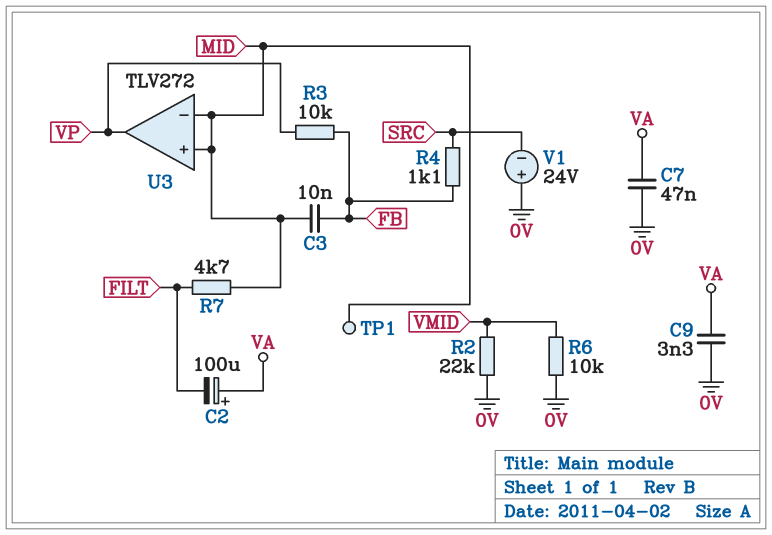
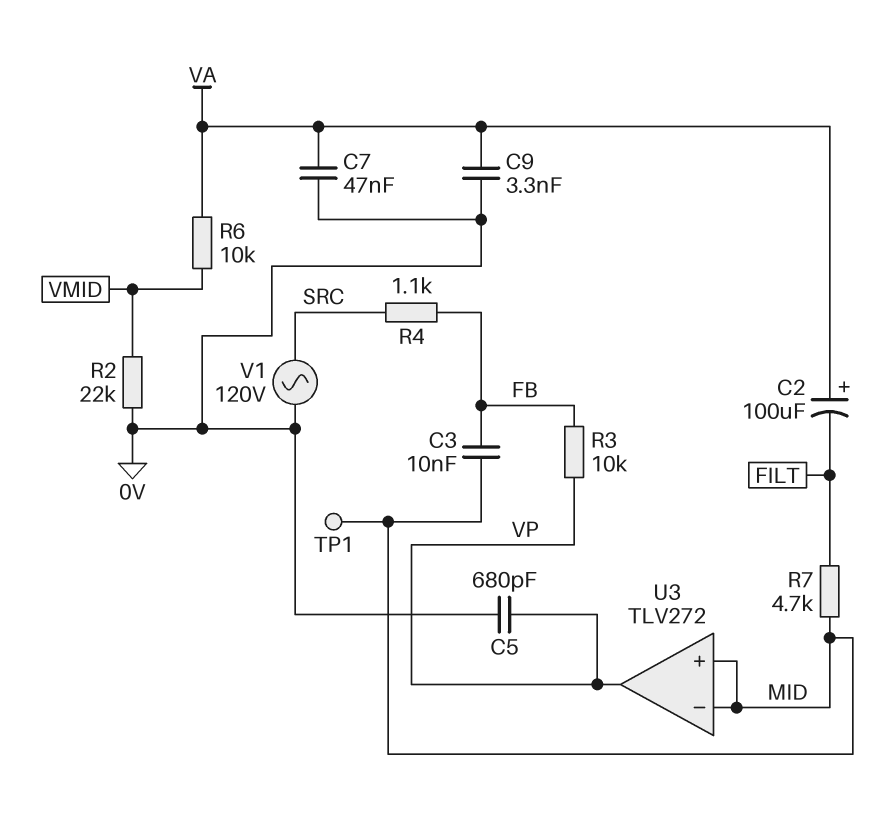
C5: none -> 680pF (0V, VP)
R6: 10k (0V, VMID) -> 10k (VA, VMID)
V1: 24V (plus 0V, minus SRC) -> AC 120V (0V, SRC)

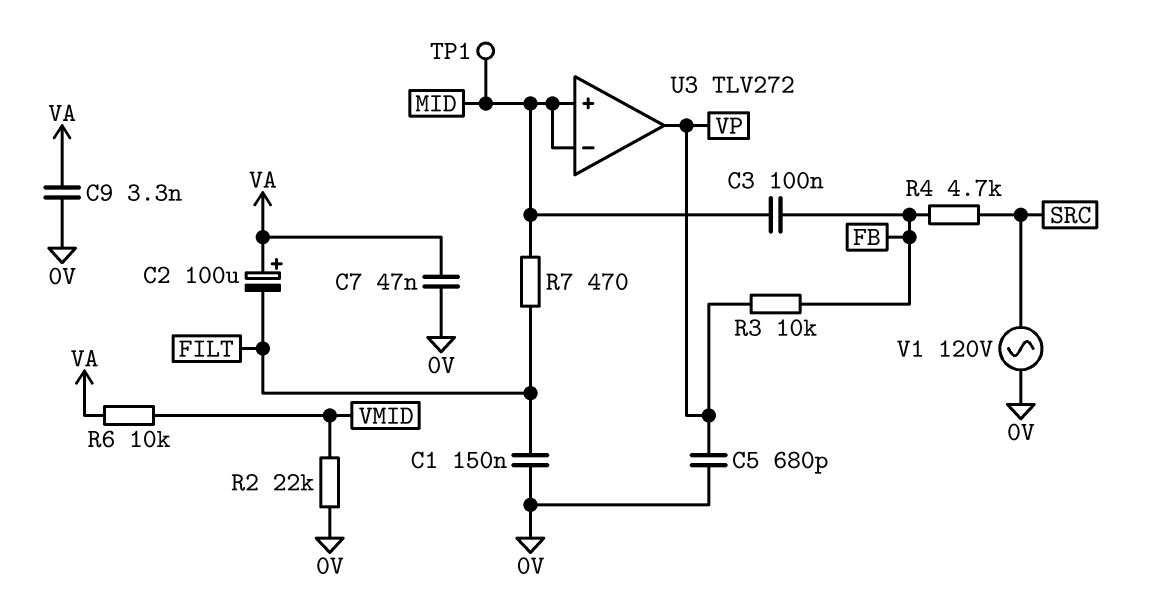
C1: none -> 150nF (0V, FILT)
C3: 10nF (FB, MID) -> 100nF (FB, MID)
R4: 1.1k (FB, SRC) -> 4.7k (FB, SRC)
R7: 4.7k (FILT, MID) -> 470 (FILT, MID)

